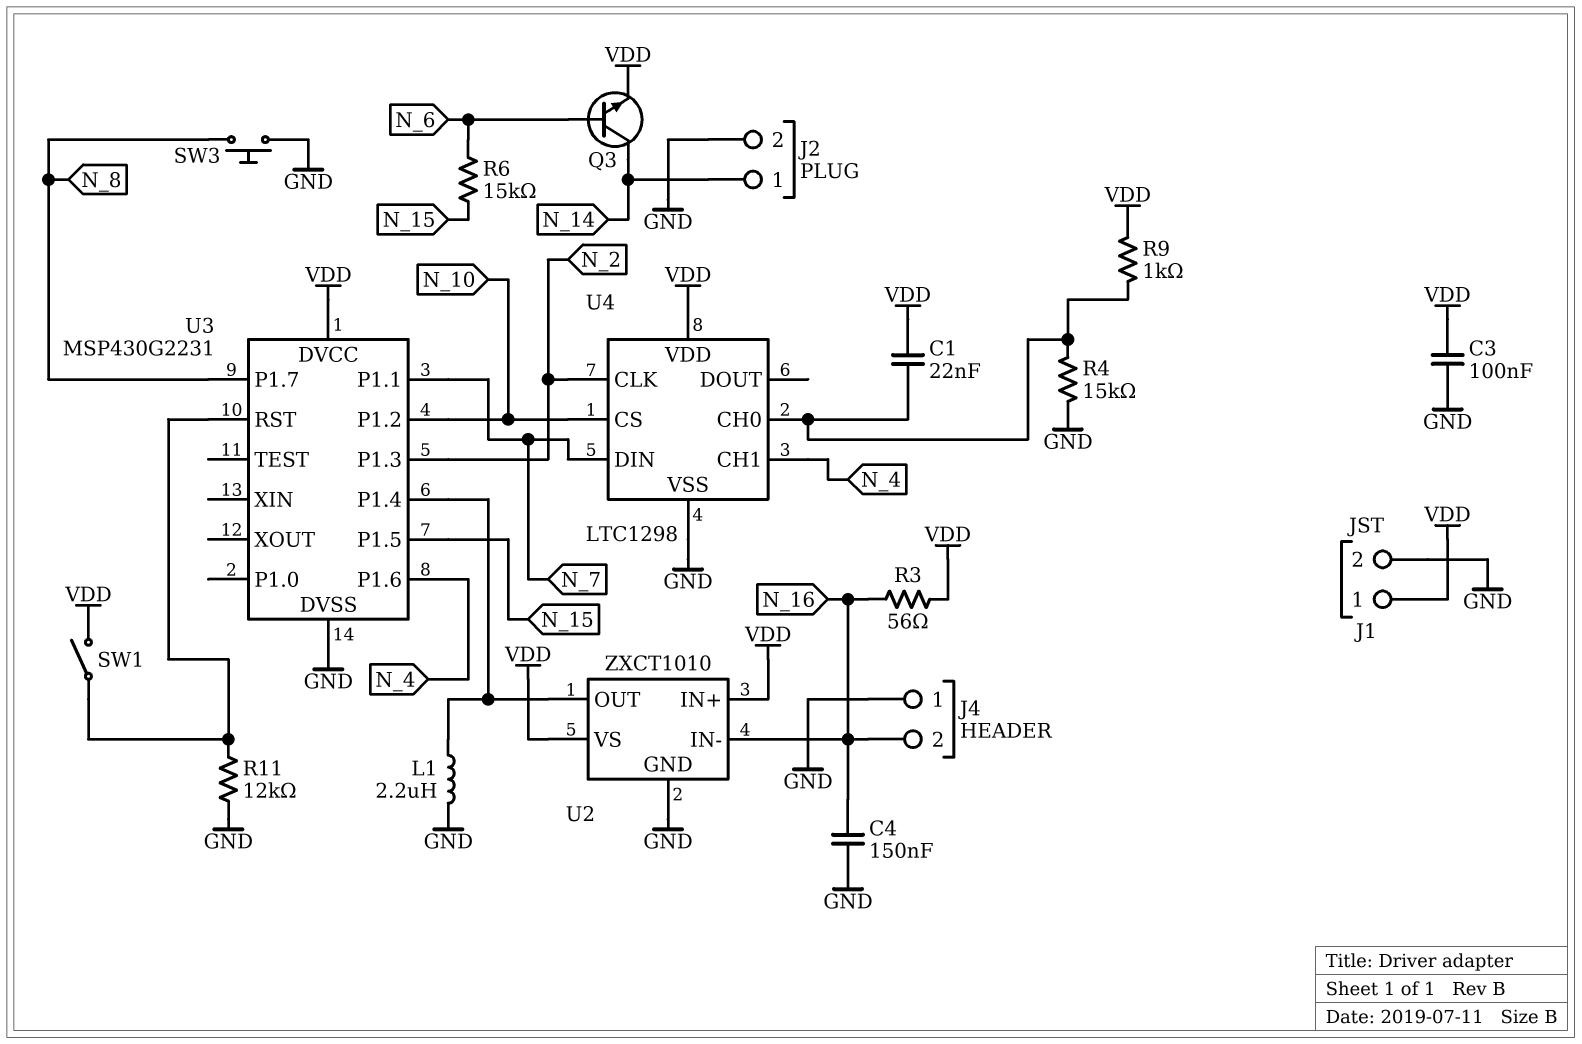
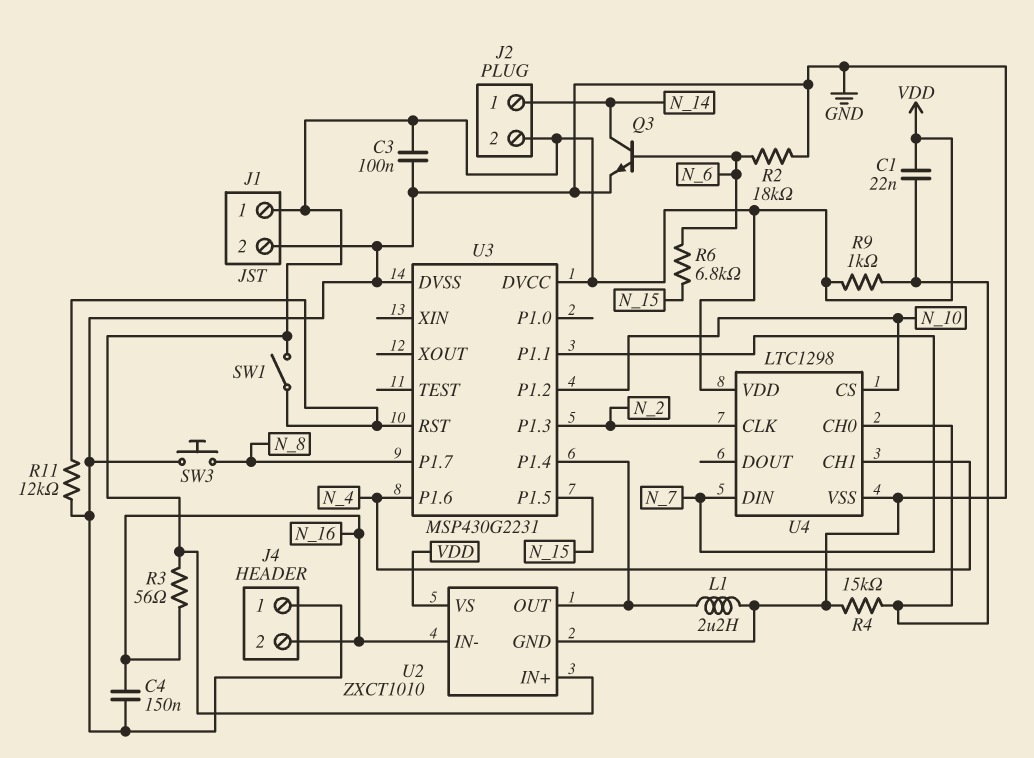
J2 pin 2: GND -> VDD
Q3: NPN (B N_6, C N_14, E VDD) -> NPN (B N_6, C N_14, E GND)
R2: none -> 18k (GND, N_6)
R6: 15k (N_6, N_15) -> 6.8k (N_6, N_15)

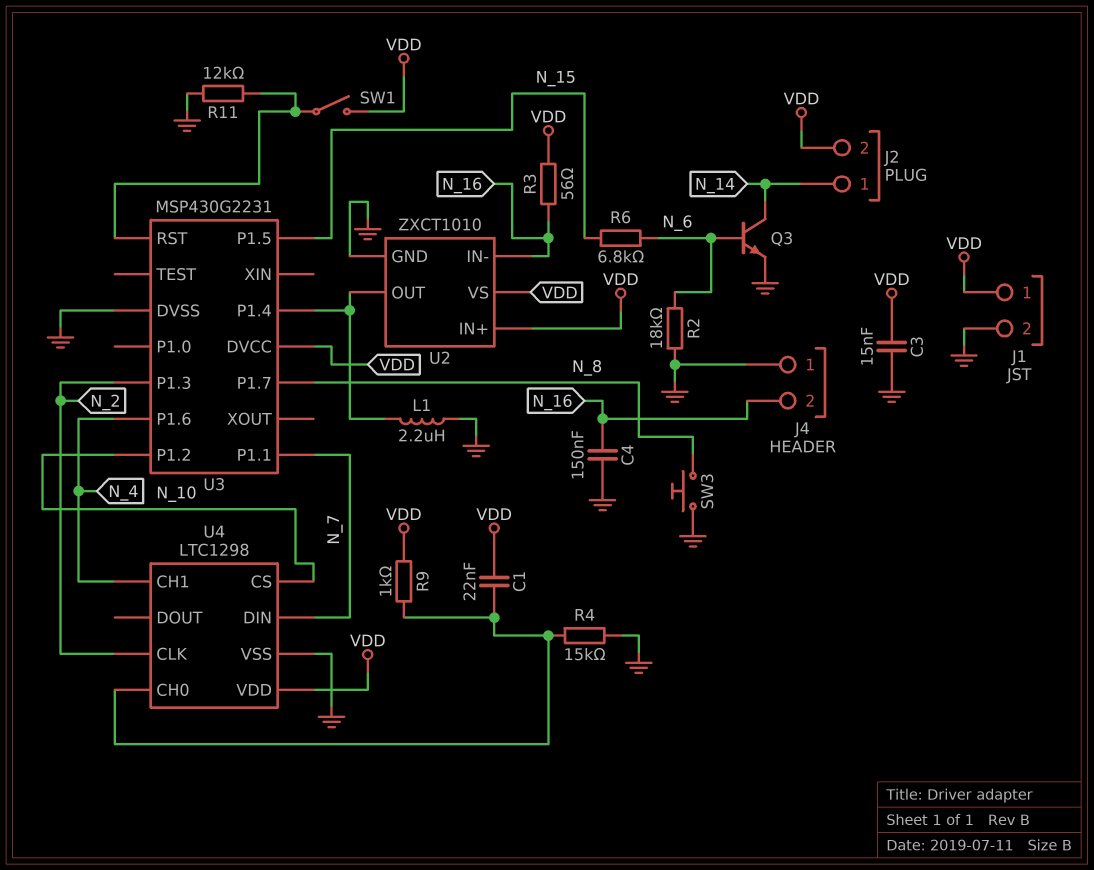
C3: 100nF (GND, VDD) -> 15nF (GND, VDD)

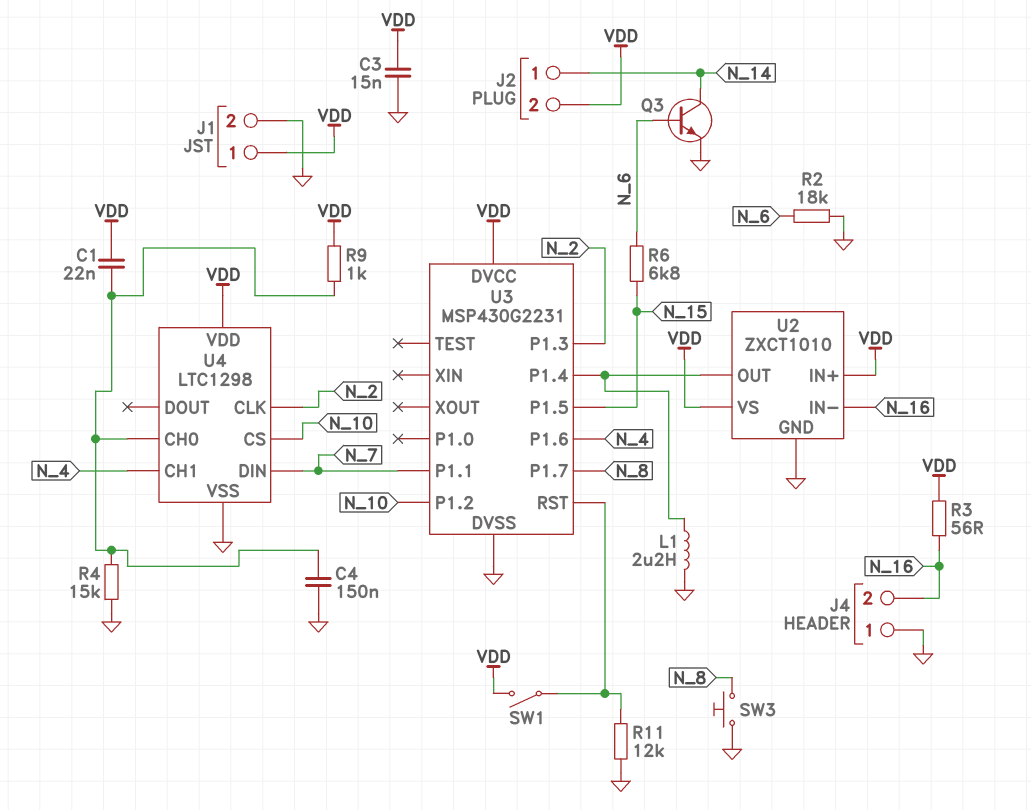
C4: 150nF (GND, N_16) -> 150nF (GND, U4/CH0)

